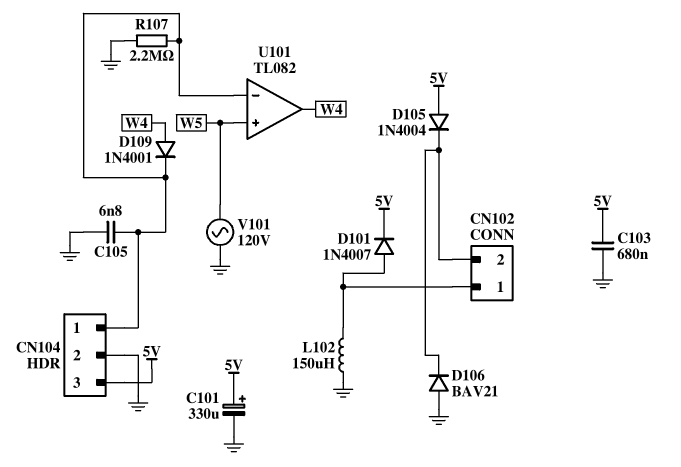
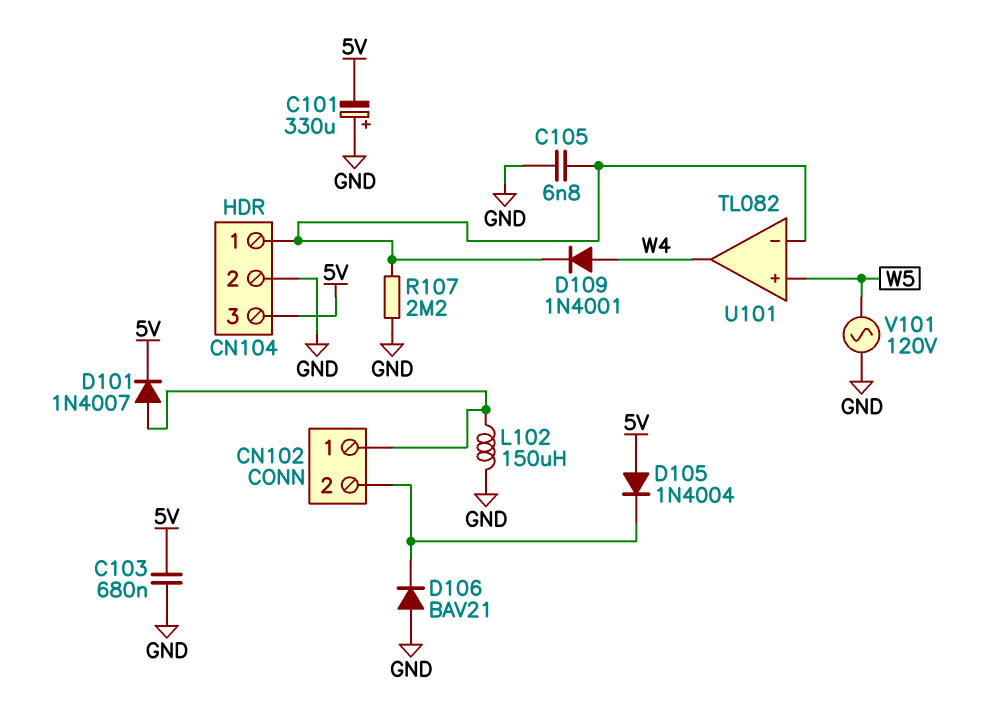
C101: 330uF (plus 5V, minus GND) -> 330uF (plus GND, minus 5V)

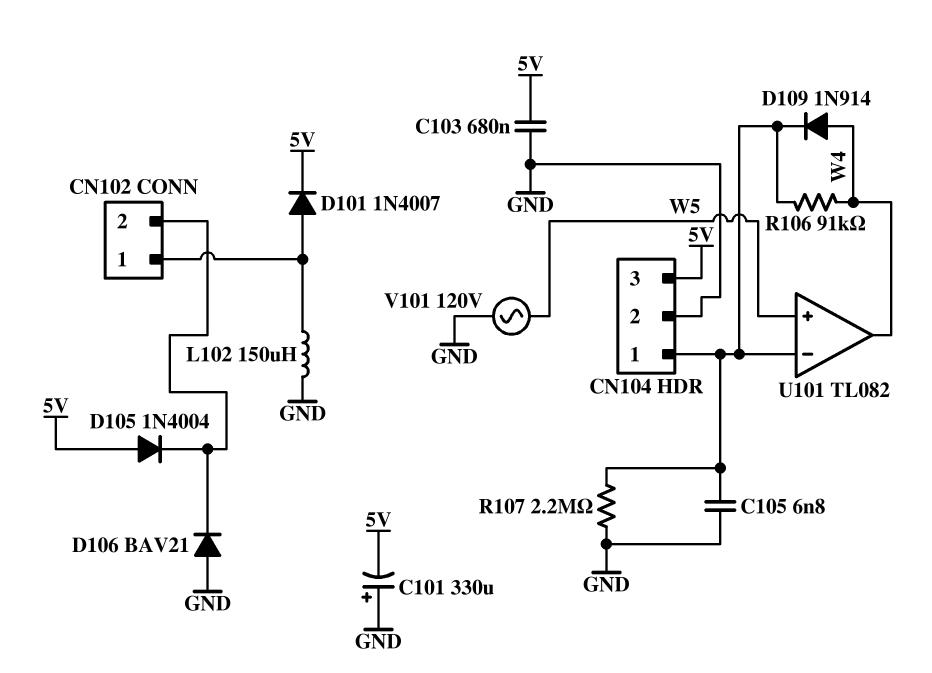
D109: diode 1N4001 (A W4, K CN104/1) -> diode 1N914 (A W4, K CN104/1)
R106: none -> 91k (CN104/1, W4)

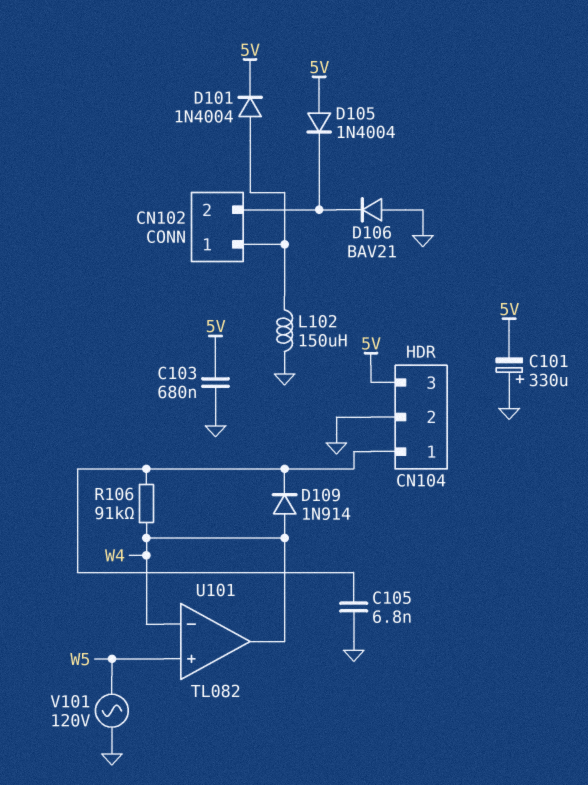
D101: diode 1N4007 (A CN102/1, K 5V) -> diode 1N4004 (A CN102/1, K 5V)
R107: 2.2M (CN104/1, GND) -> none
U101 pin in-: CN104/1 -> W4

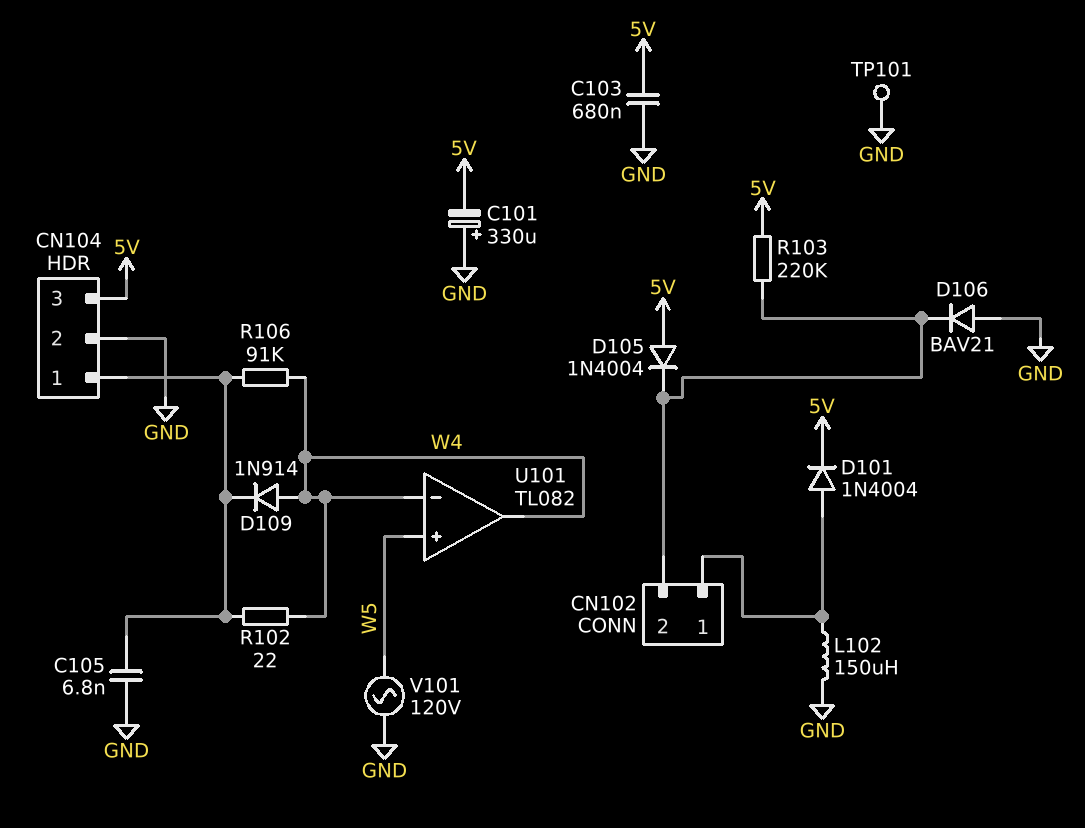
R102: none -> 22 (CN104/1, W4)
R103: none -> 220k (5V, CN102/2)
TP101: none -> test point (GND)

